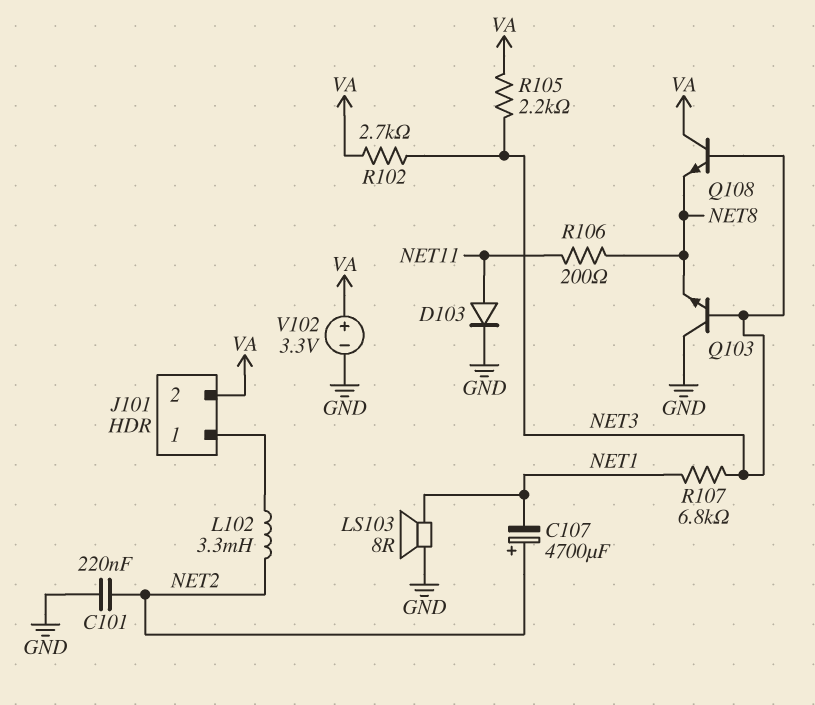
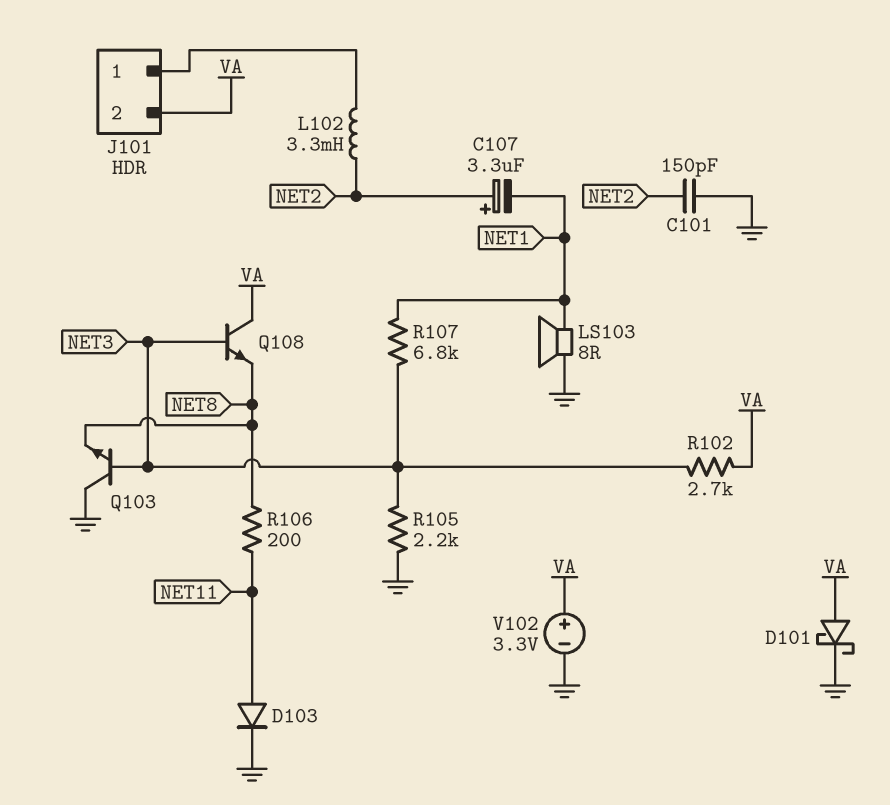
C101: 220nF (GND, NET2) -> 150pF (GND, NET2)
C107: 4700uF (plus NET2, minus NET1) -> 3.3uF (plus NET2, minus NET1)
D101: none -> schottky (A VA, K GND)
R105: 2.2k (NET3, VA) -> 2.2k (GND, NET3)

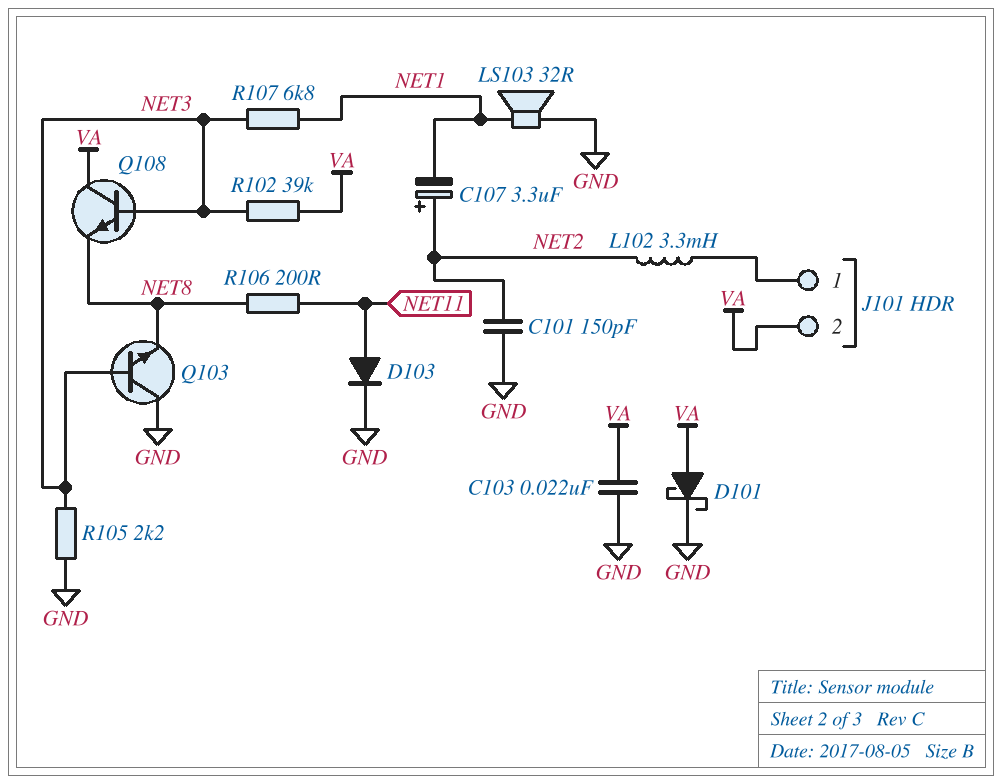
C103: none -> 22nF (GND, VA)
LS103: speaker 8R (GND, NET1) -> speaker 32R (GND, NET1)
R102: 2.7k (NET3, VA) -> 39k (NET3, VA)
V102: 3.3V (plus VA, minus GND) -> none

